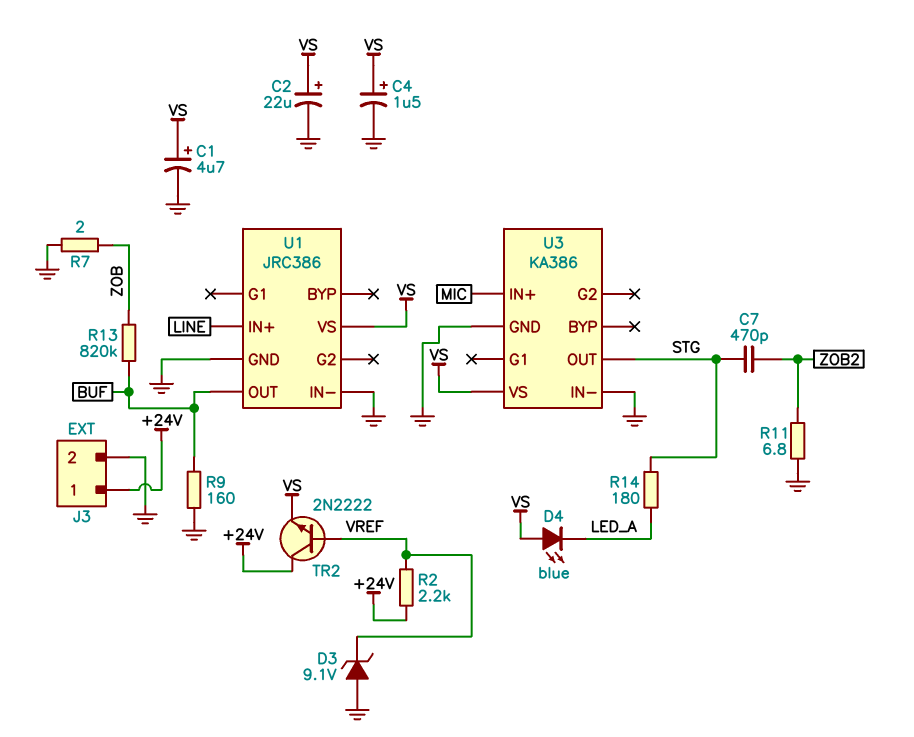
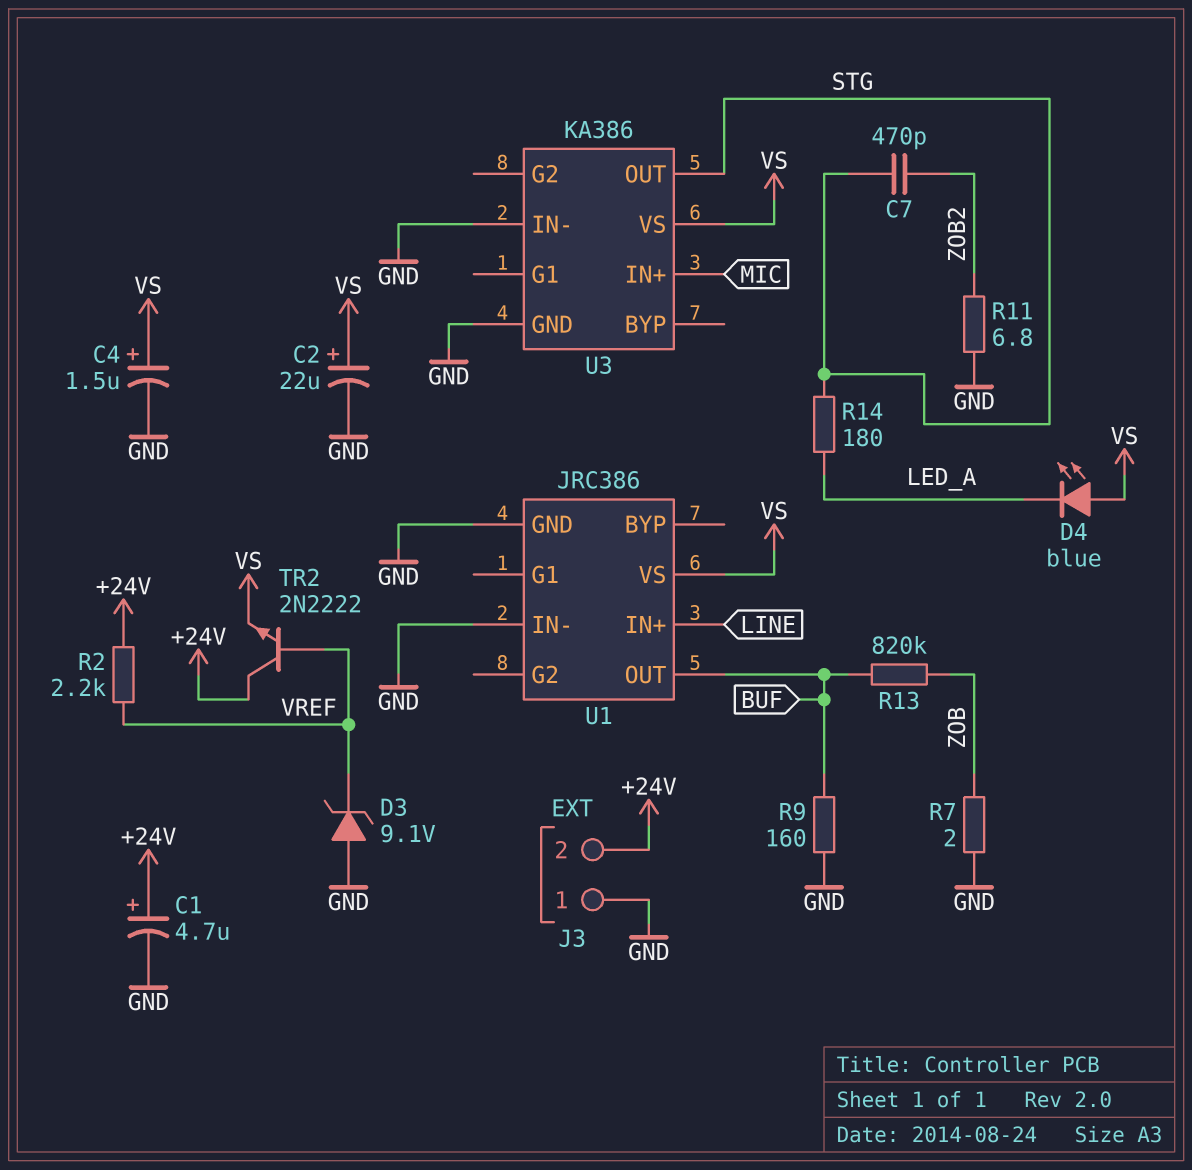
C1: 4.7uF (plus VS, minus GND) -> 4.7uF (plus +24V, minus GND)
J3 pin 1: +24V -> GND
J3 pin 2: GND -> +24V

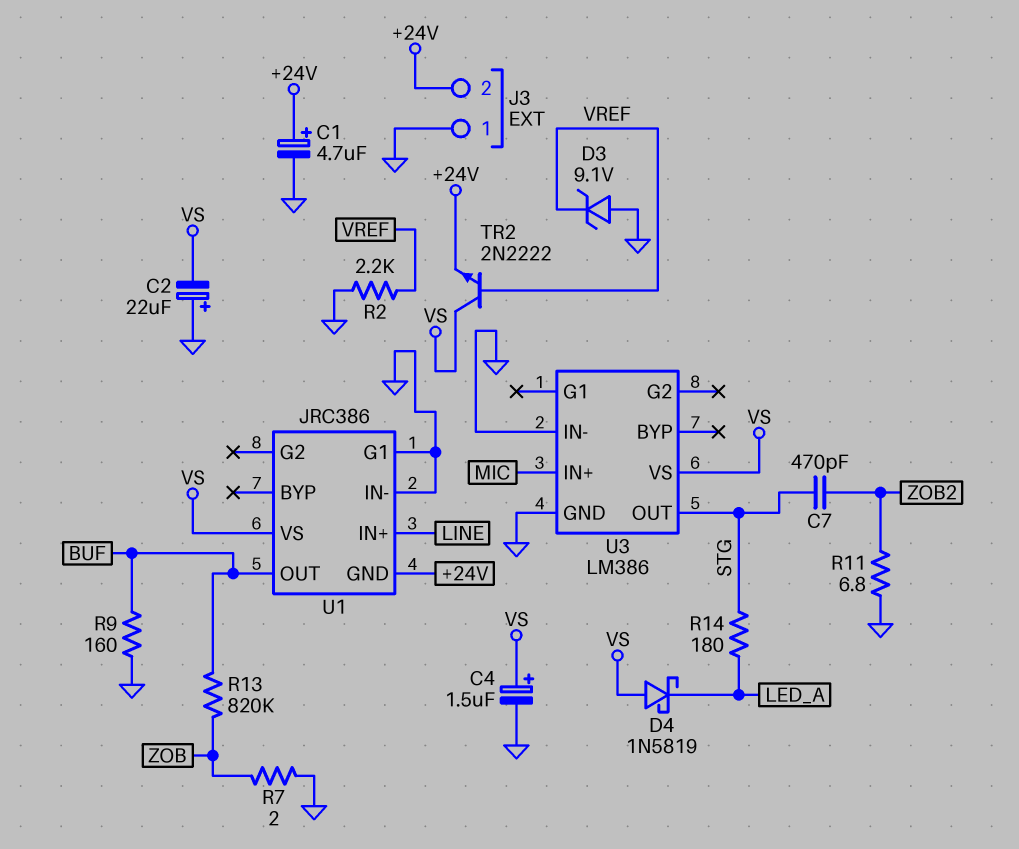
C2: 22uF (plus VS, minus GND) -> 22uF (plus GND, minus VS)
D4: LED blue (A VS, K LED_A) -> schottky 1N5819 (A VS, K LED_A)
R2: 2.2k (+24V, VREF) -> 2.2k (GND, VREF)
TR2: NPN 2N2222 (B VREF, C +24V, E VS) -> NPN 2N2222 (B VREF, C VS, E +24V)
U1 pin G1: none -> GND
U1 pin GND: GND -> +24V
U3: KA386 -> LM386

